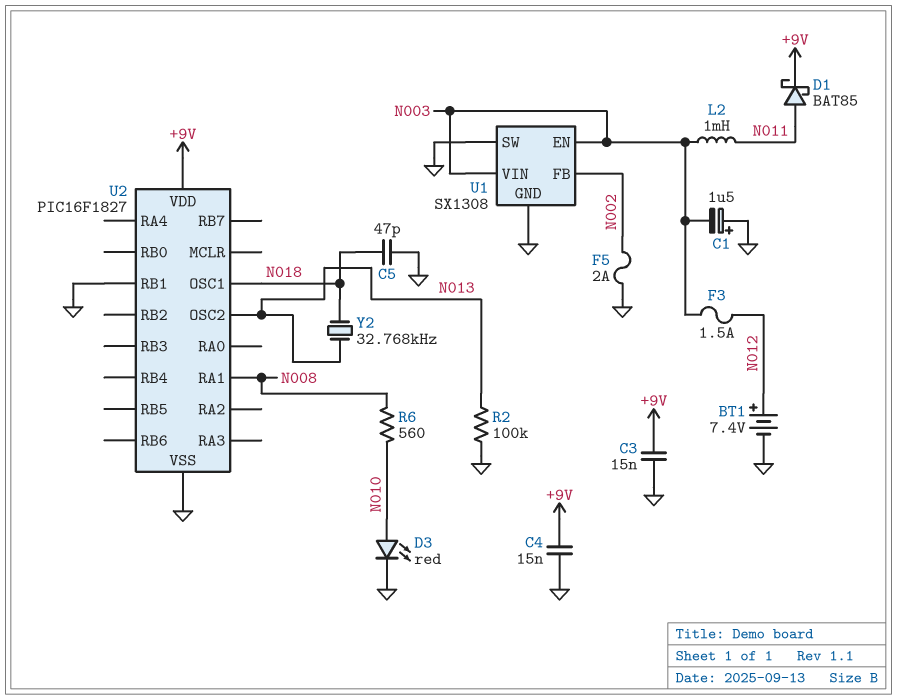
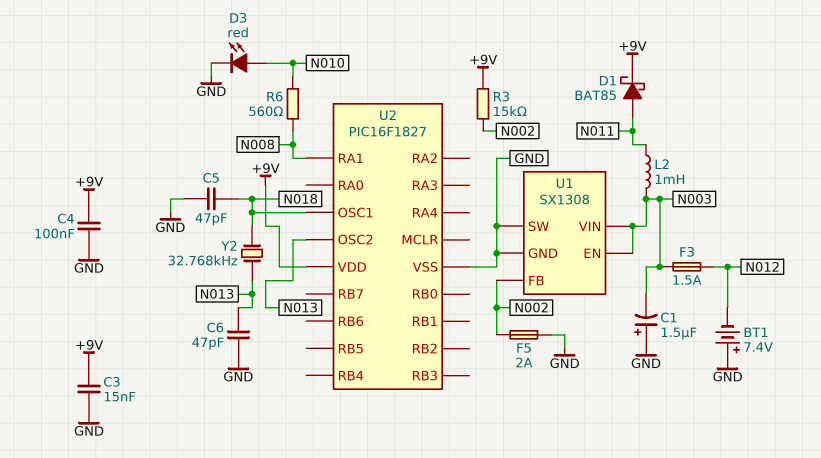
BT1: 7.4V (plus N012, minus GND) -> 7.4V (plus GND, minus N012)
C4: 15nF (+9V, GND) -> 100nF (+9V, GND)
C6: none -> 47pF (GND, N013)
R2: 100k (GND, N013) -> none
R3: none -> 15k (+9V, N002)
U2 pin RB1: GND -> none

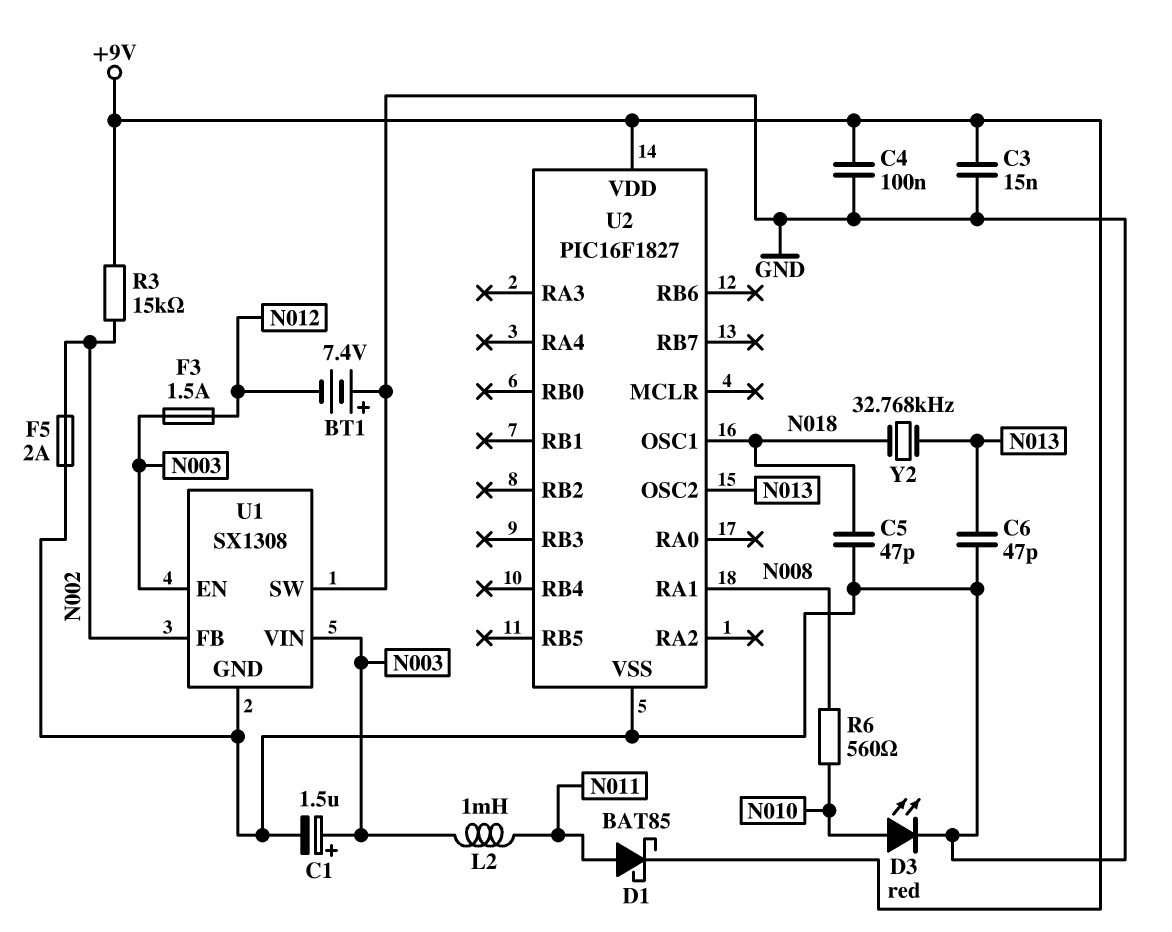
C1: 1.5uF (plus GND, minus N003) -> 1.5uF (plus N003, minus GND)

